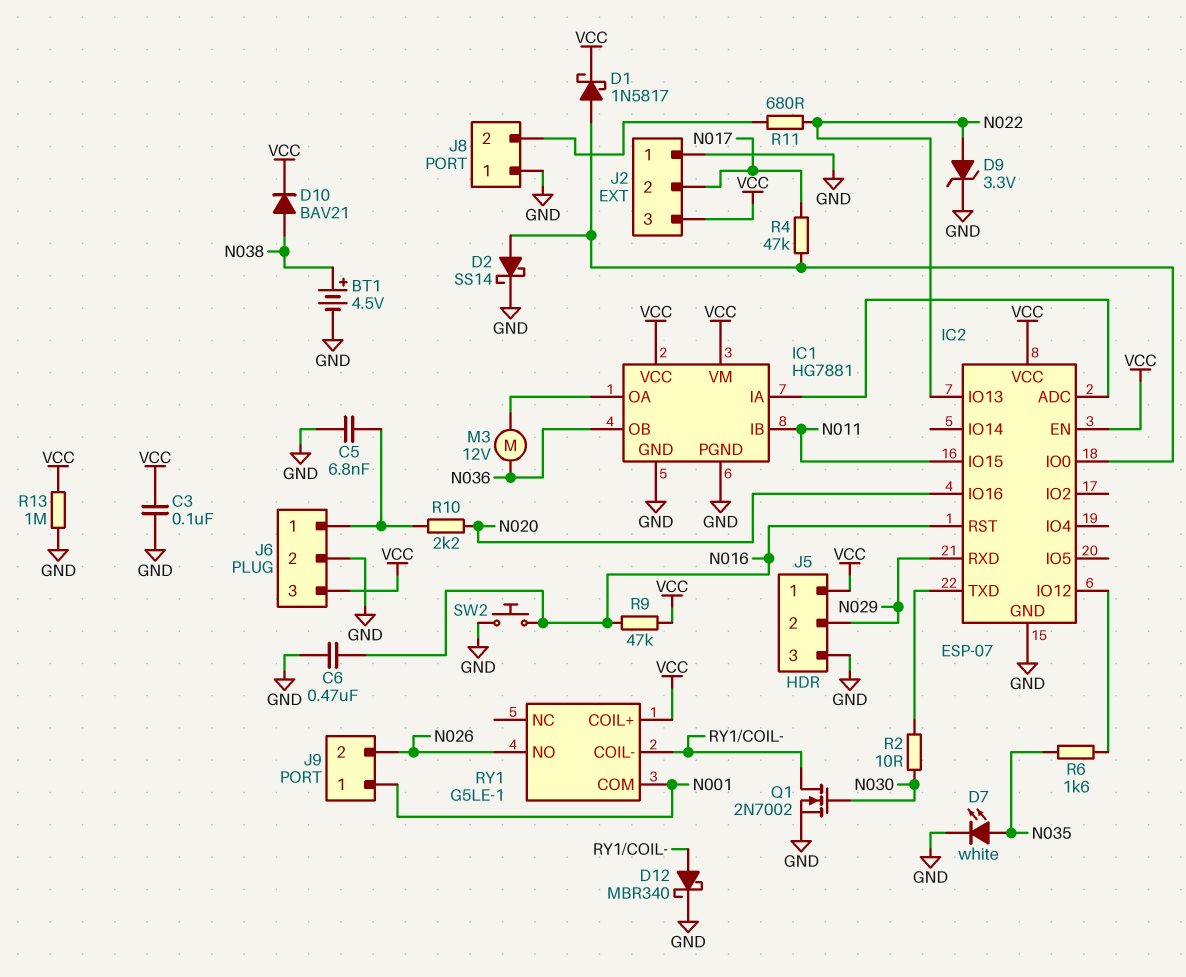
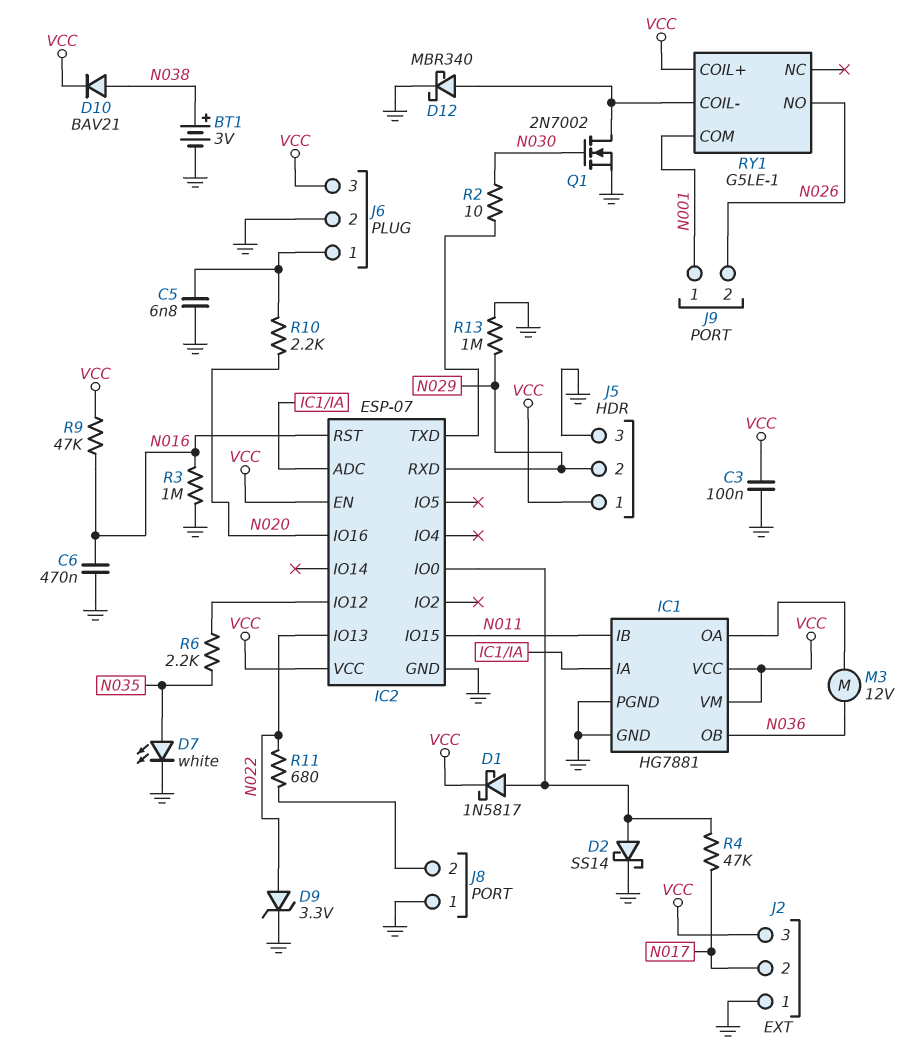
BT1: 4.5V (plus N038, minus GND) -> 3V (plus N038, minus GND)
R3: none -> 1M (GND, N016)
R6: 1.6k (IC2/IO12, N035) -> 2.2k (IC2/IO12, N035)
R13: 1M (GND, VCC) -> 1M (GND, N029)
SW2: button (GND, N016) -> none

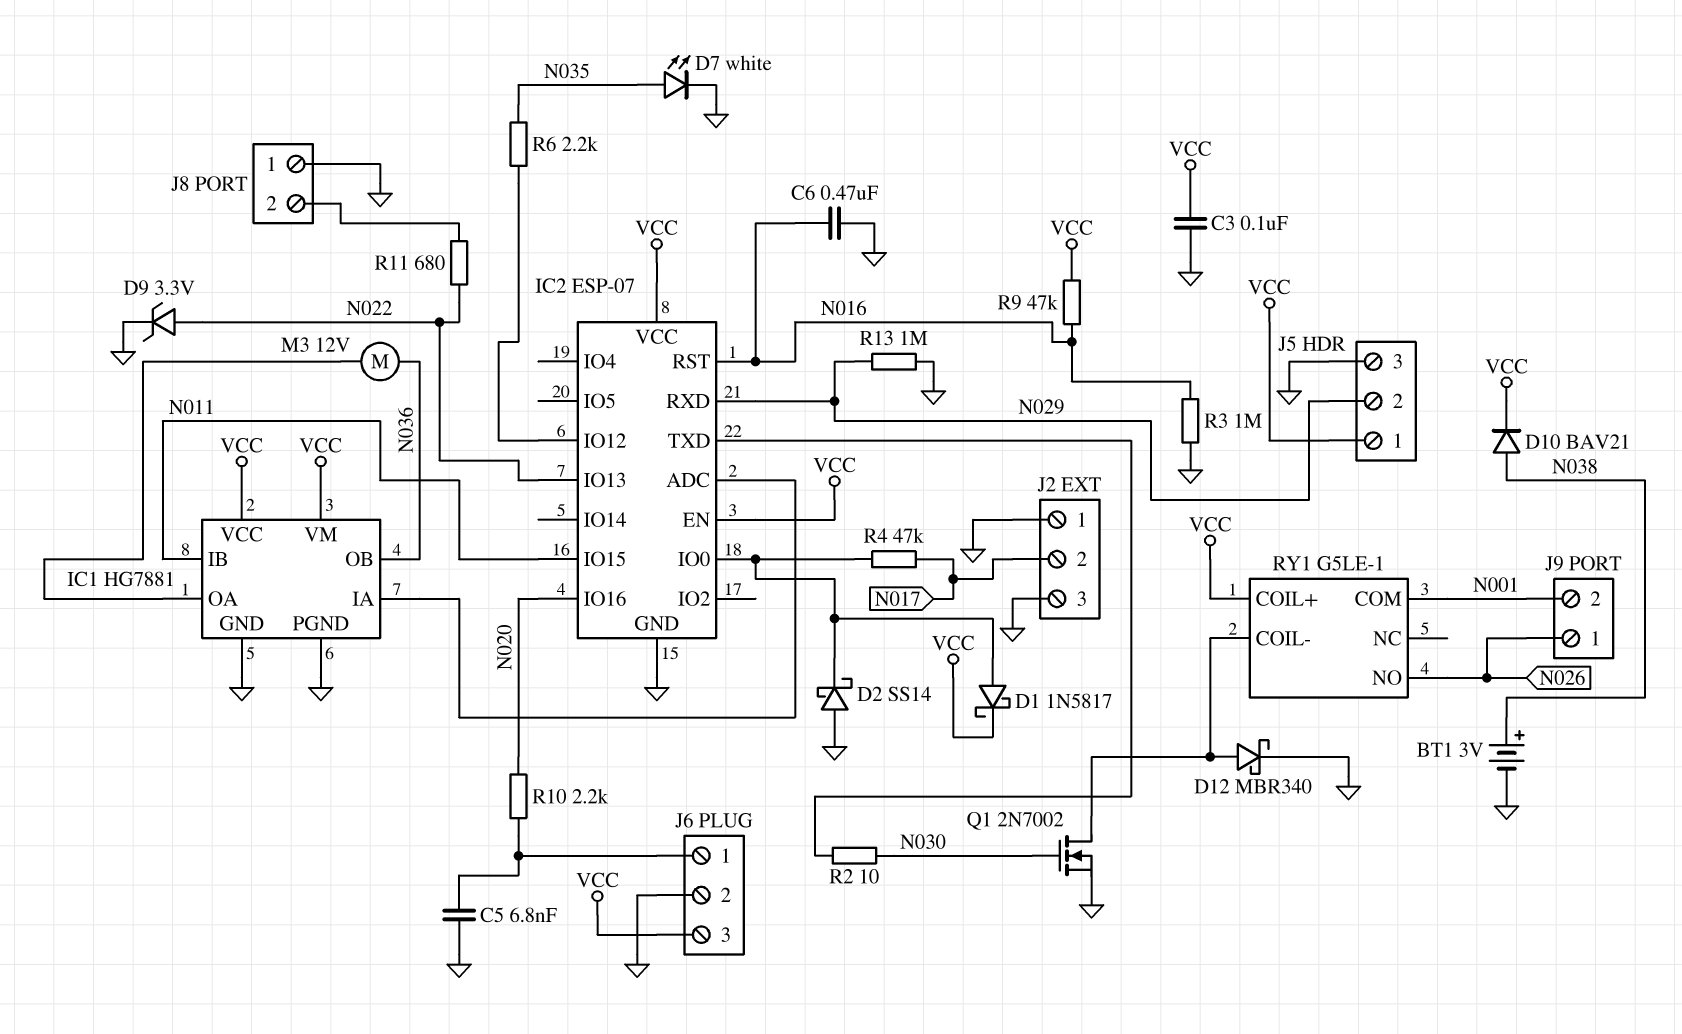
D2: schottky SS14 (A IC2/IO0, K GND) -> schottky SS14 (A GND, K IC2/IO0)
J2 pin 3: VCC -> GND
J9 pin 1: N001 -> N026
J9 pin 2: N026 -> N001

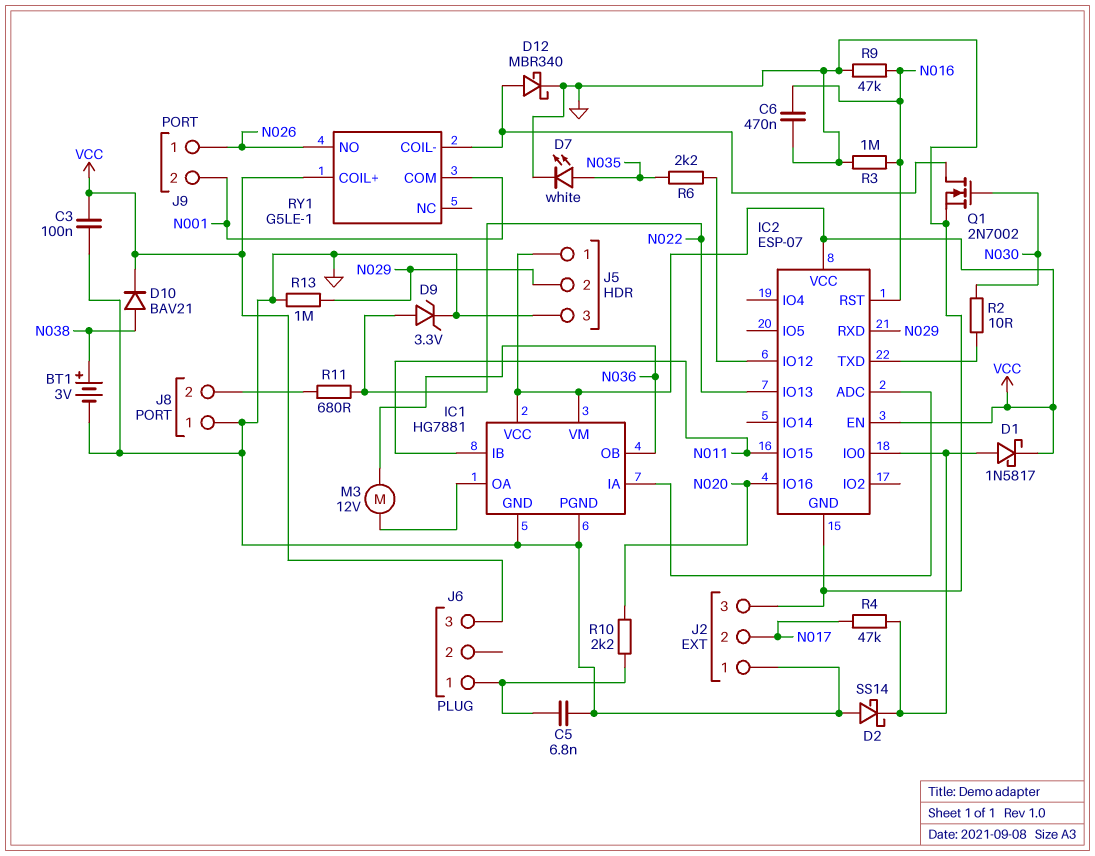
J6 pin 2: GND -> none
R9: 47k (N016, VCC) -> 47k (GND, N016)

